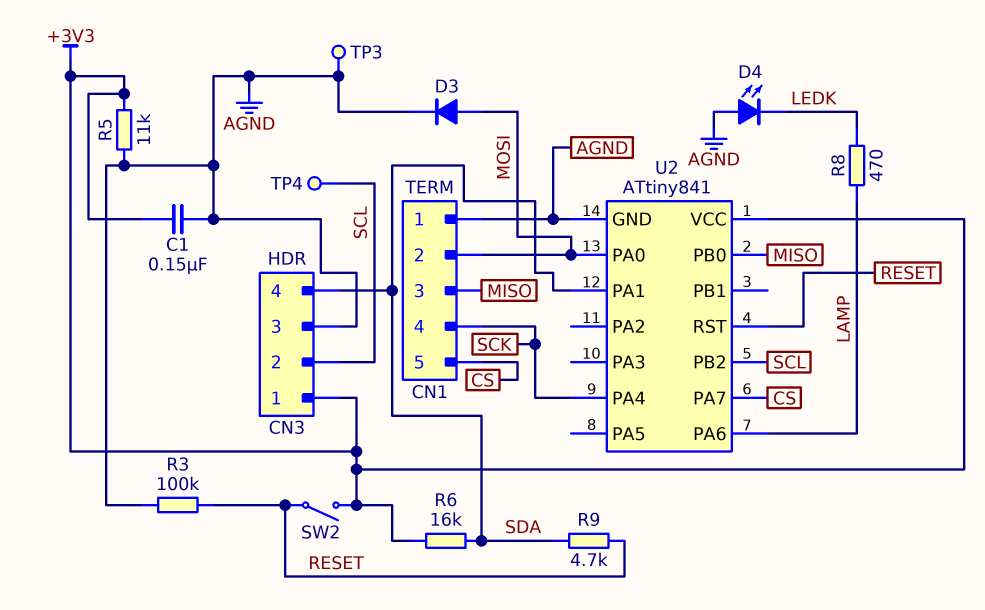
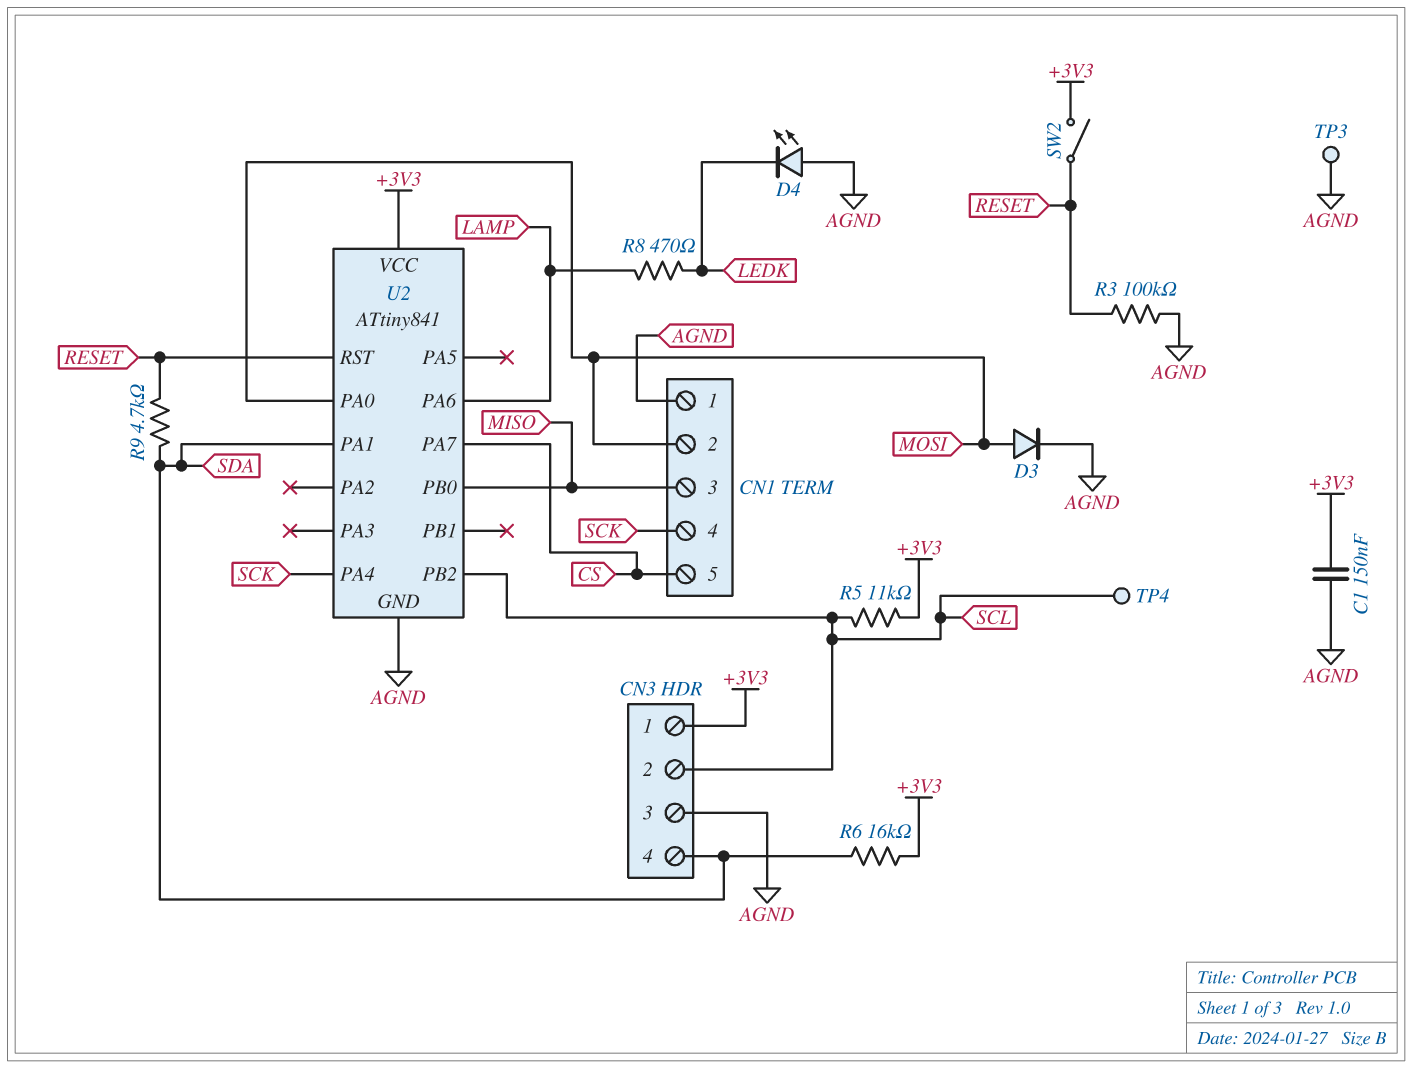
R5: 11k (+3V3, AGND) -> 11k (+3V3, SCL)

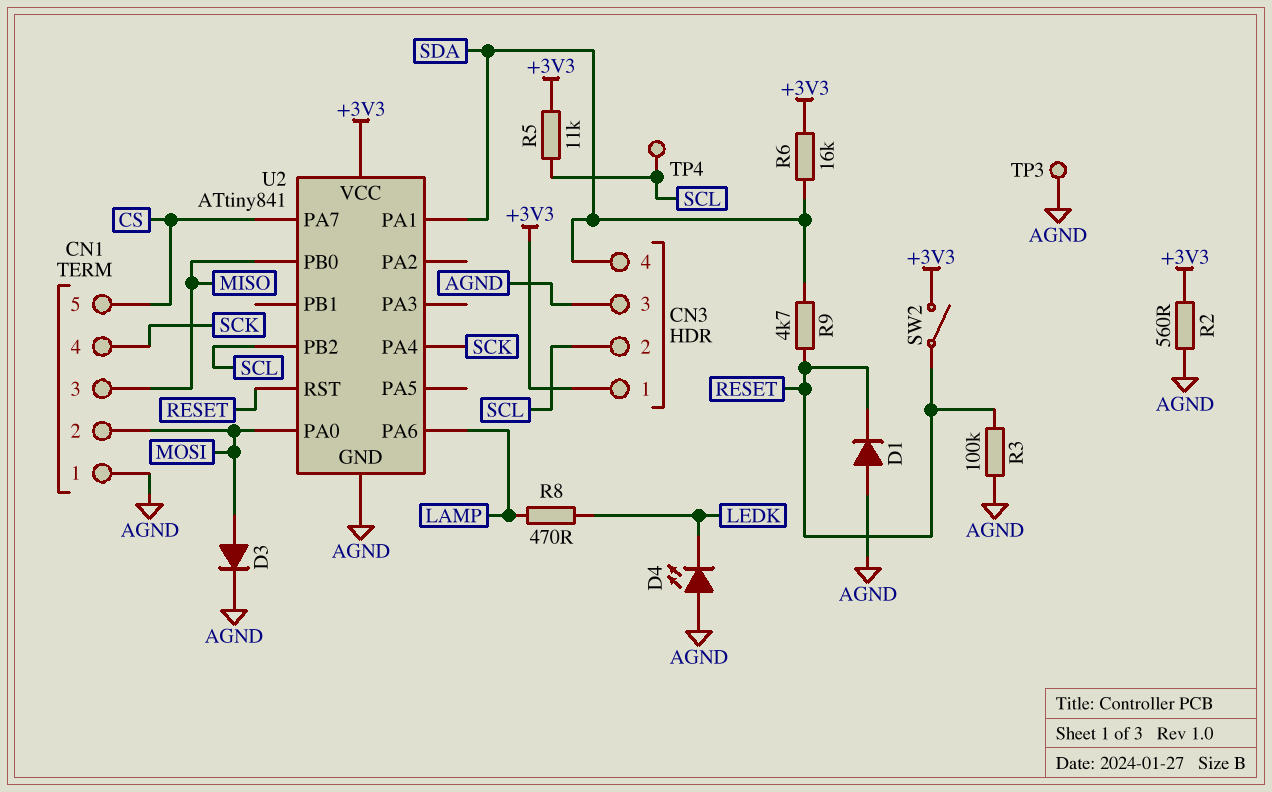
C1: 150nF (+3V3, AGND) -> none
D1: none -> diode (A AGND, K RESET)
R2: none -> 560 (+3V3, AGND)

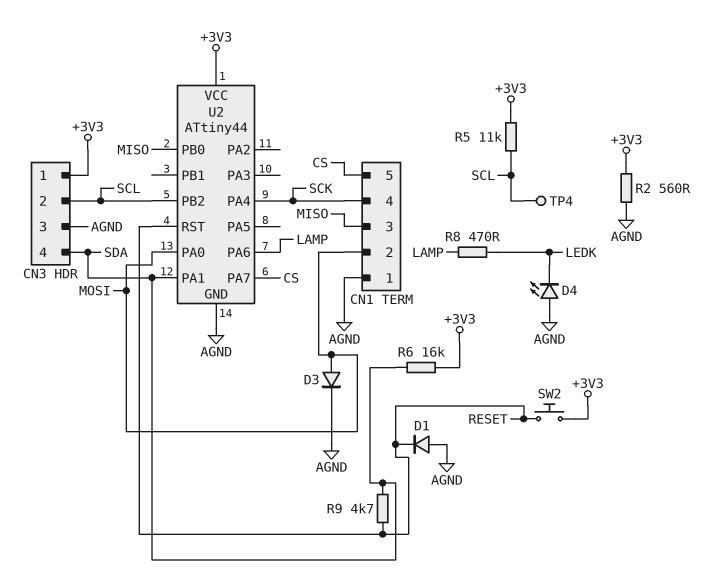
R3: 100k (AGND, RESET) -> none
SW2: switch (+3V3, RESET) -> button (+3V3, RESET)
TP3: test point (AGND) -> none
U2: ATtiny841 -> ATtiny44

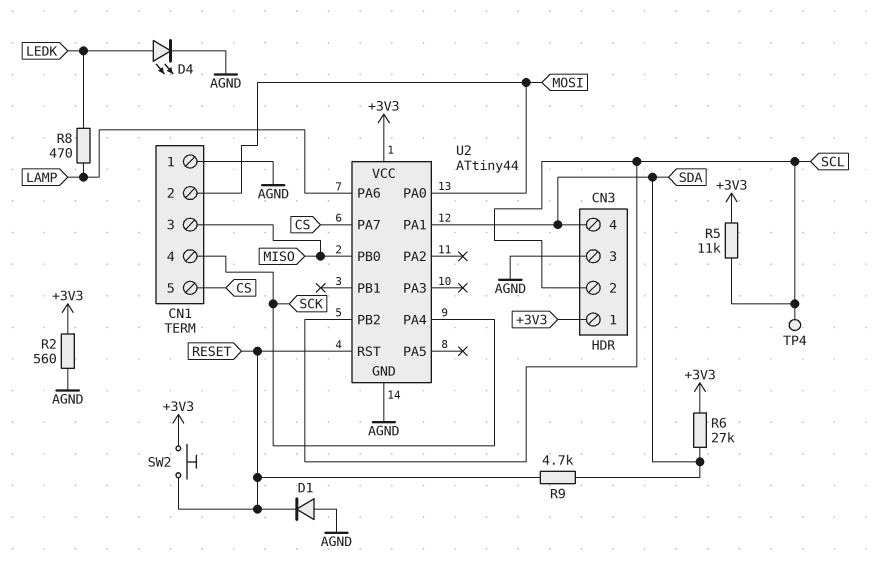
D3: diode (A MOSI, K AGND) -> none
D4: LED (A AGND, K LEDK) -> LED (A LEDK, K AGND)
R6: 16k (+3V3, SDA) -> 27k (+3V3, SDA)

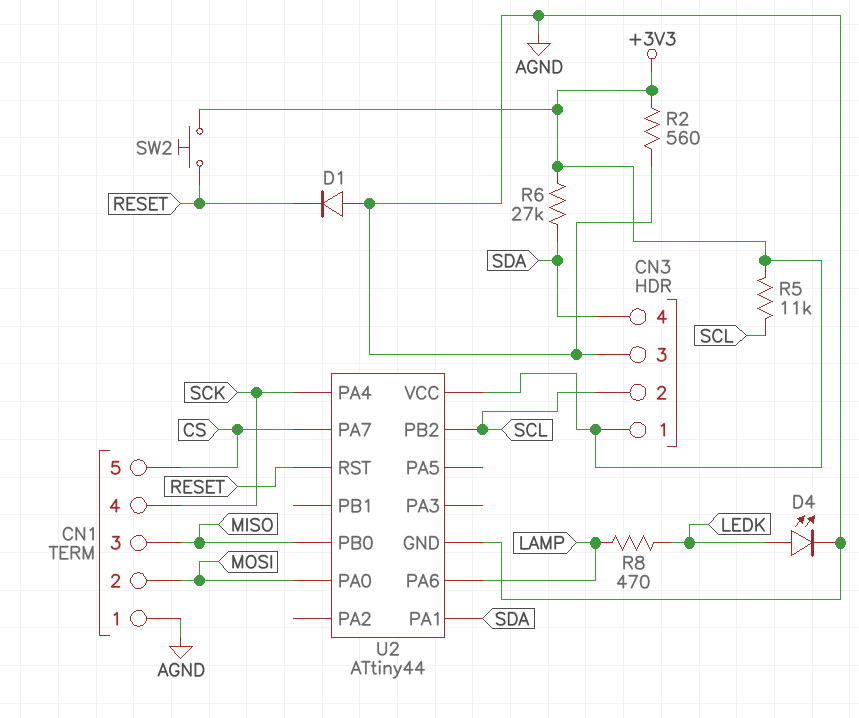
R9: 4.7k (RESET, SDA) -> none
TP4: test point (SCL) -> none

